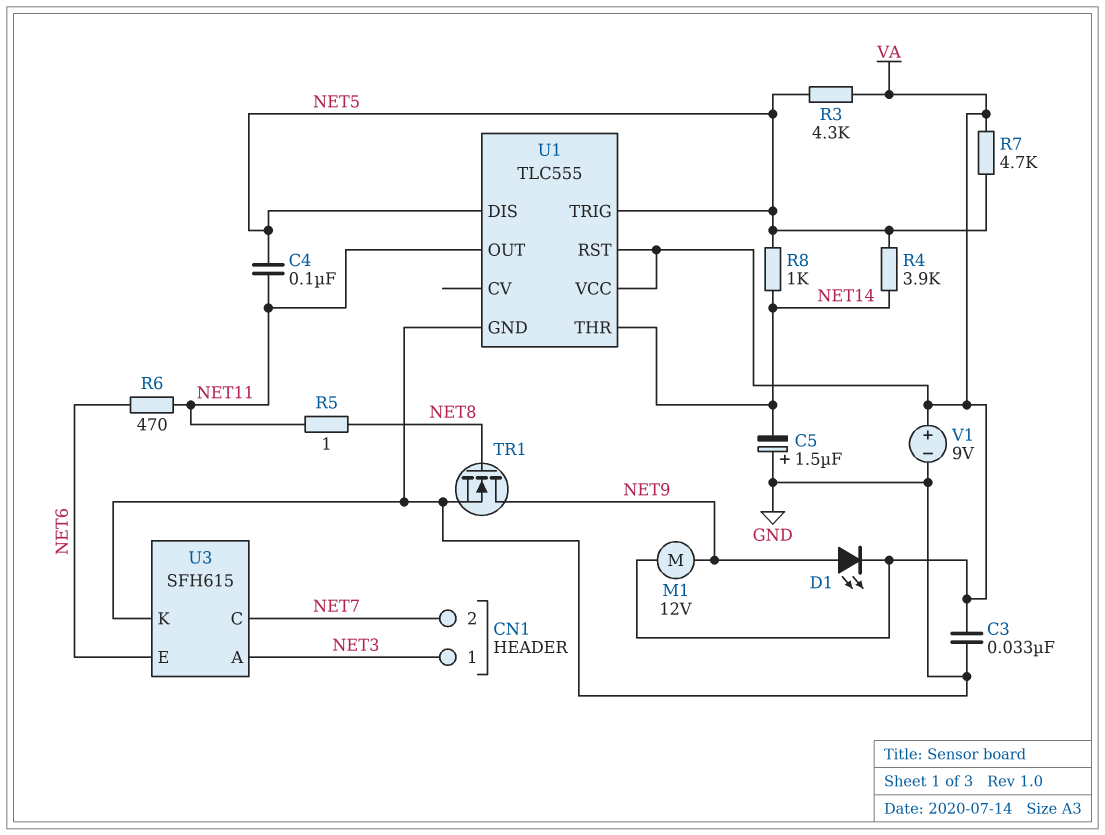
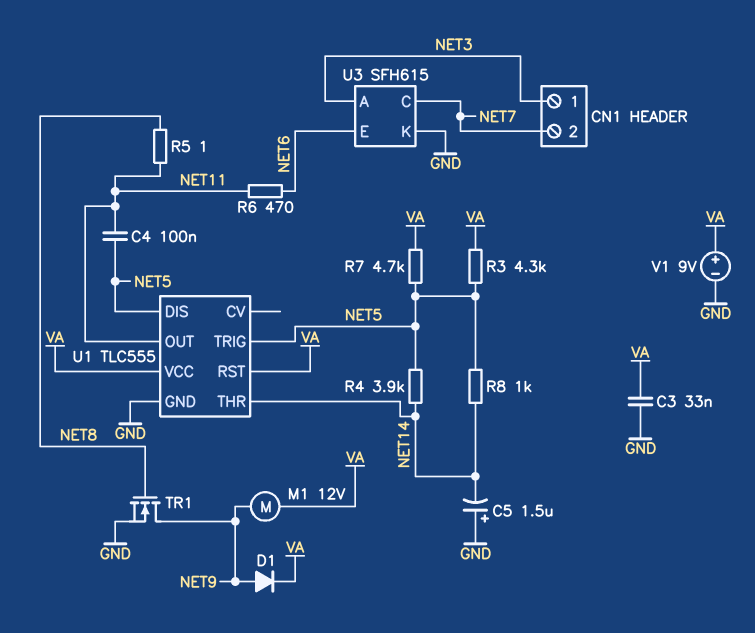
D1: LED (A NET9, K VA) -> diode (A NET9, K VA)

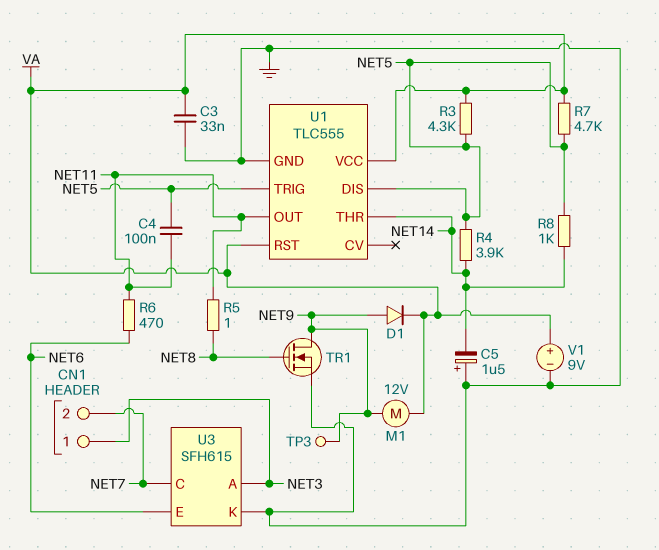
TP3: none -> test point (NET9)

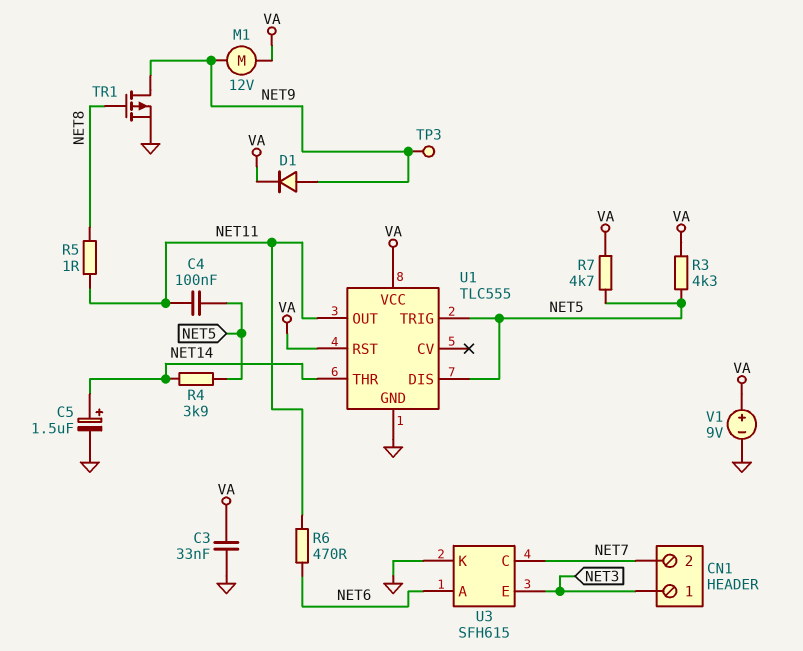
C5: 1.5uF (plus GND, minus NET14) -> 1.5uF (plus NET14, minus GND)
R8: 1k (NET5, NET14) -> none
TR1: NMOS (G NET8, D NET9, S GND) -> PMOS (G NET8, D NET9, S GND)
U3 pin A: NET3 -> NET6
U3 pin E: NET6 -> NET3

